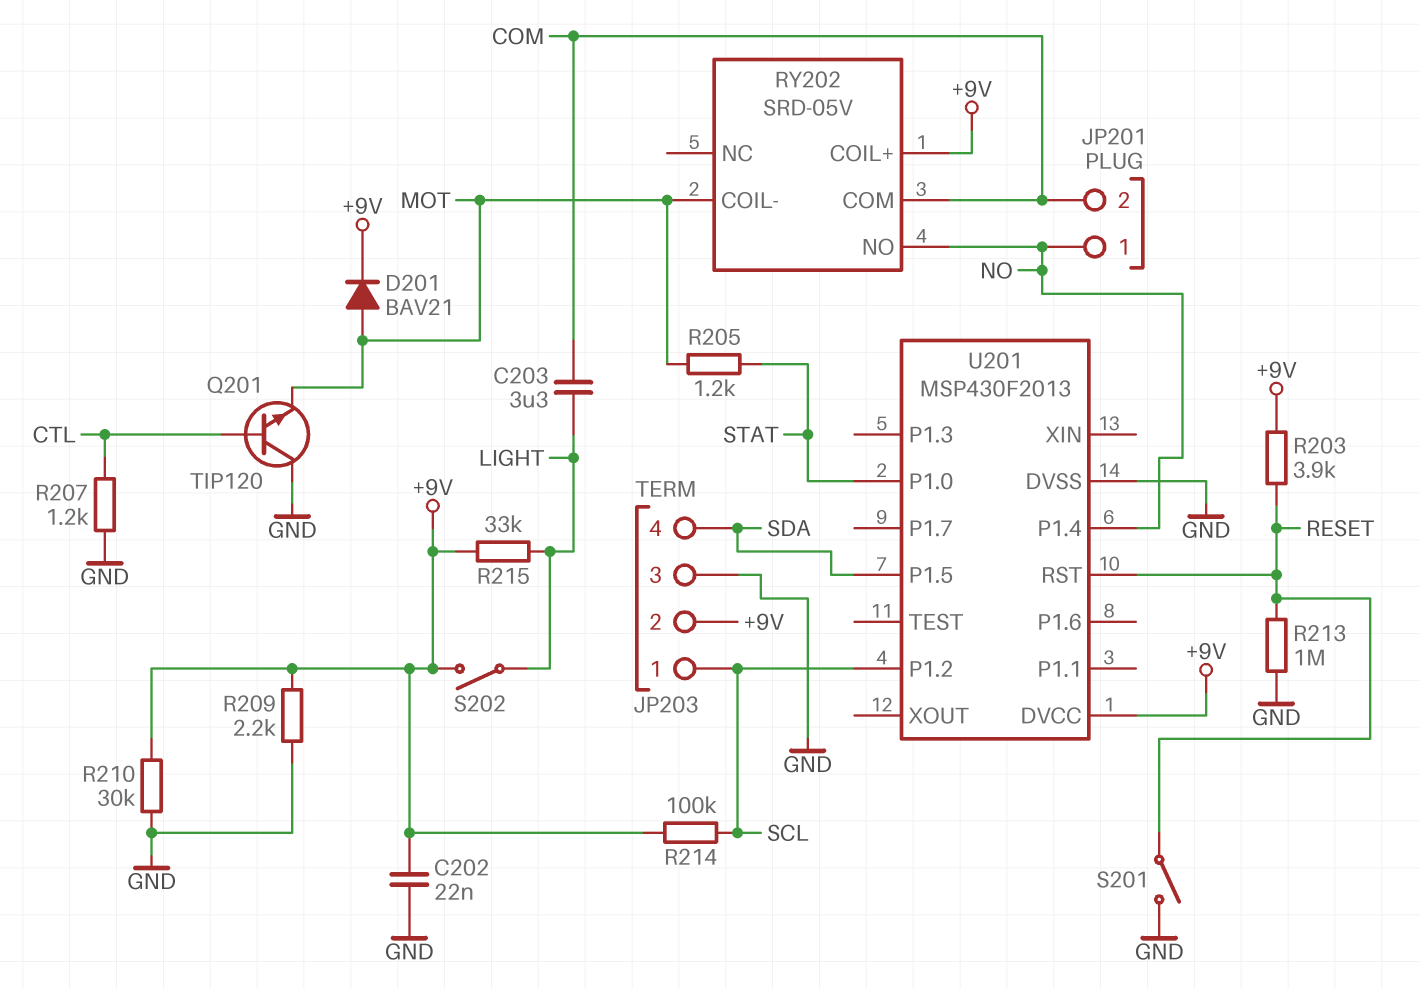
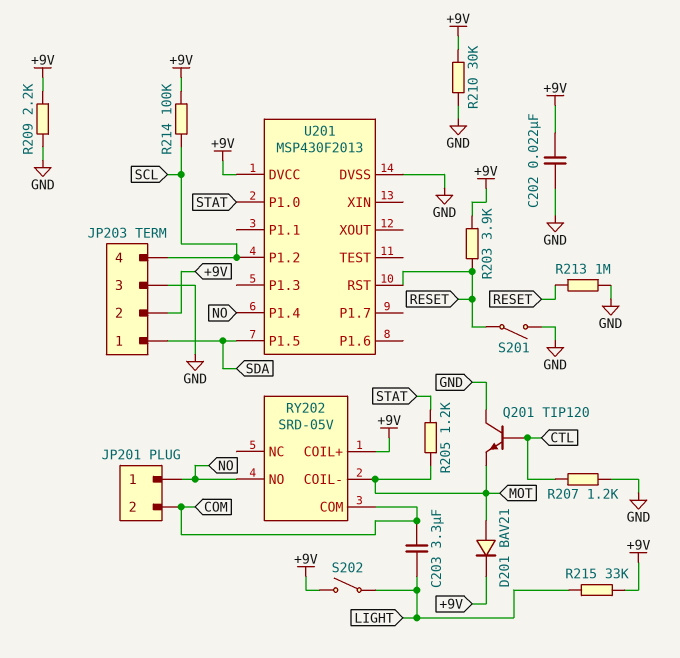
JP203 pin 1: SCL -> SDA
JP203 pin 4: SDA -> SCL

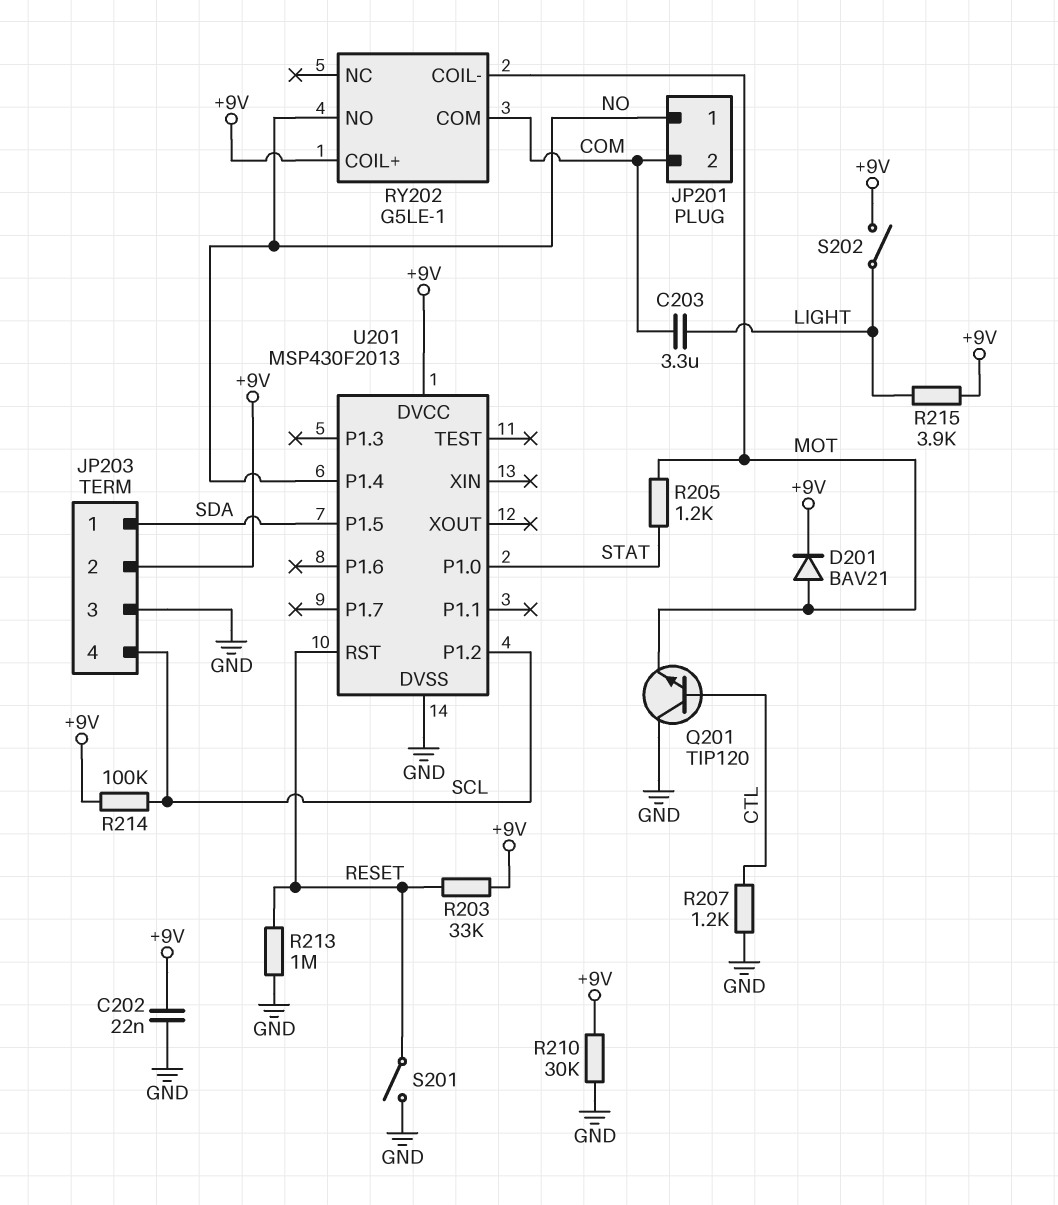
R203: 3.9k (+9V, RESET) -> 33k (+9V, RESET)
R209: 2.2k (+9V, GND) -> none
R215: 33k (+9V, LIGHT) -> 3.9k (+9V, LIGHT)
RY202: SRD-05V -> G5LE-1

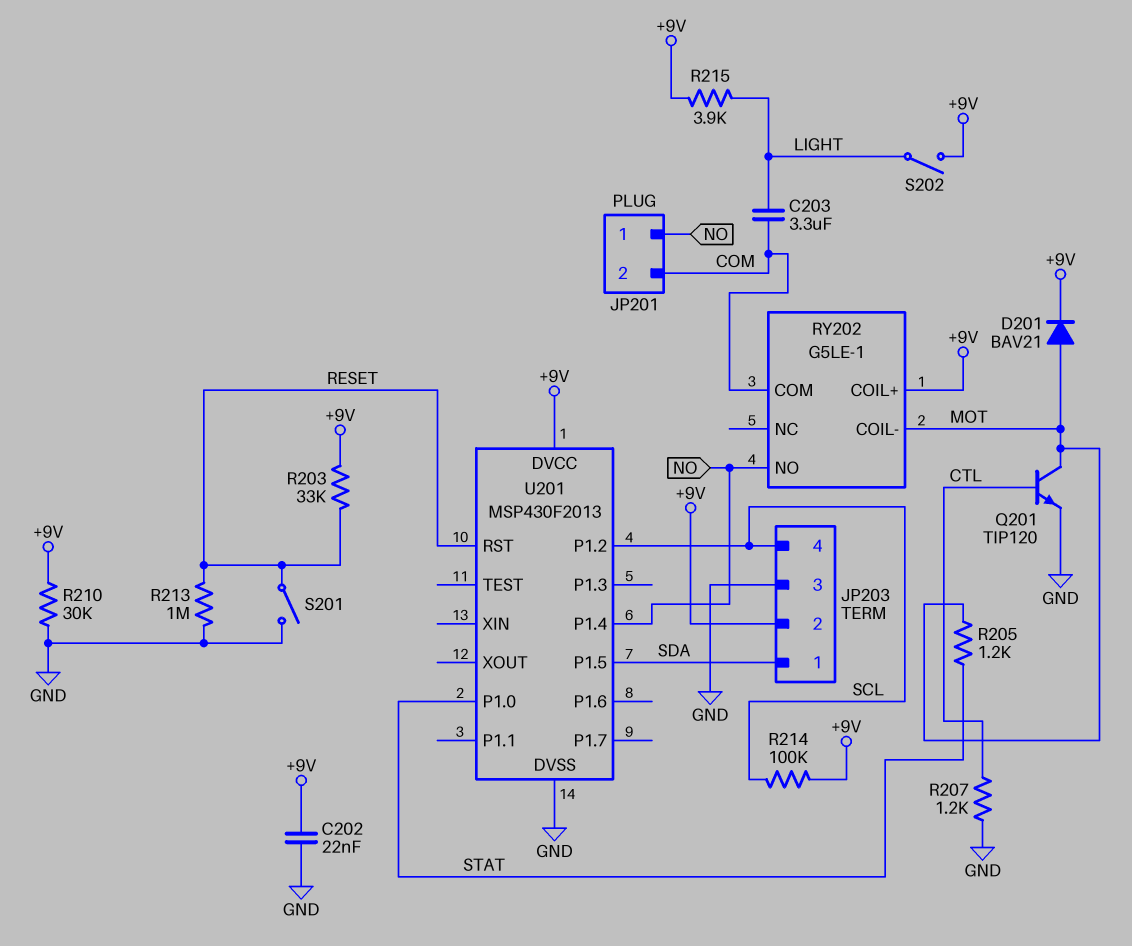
Q201: NPN TIP120 (B CTL, C GND, E MOT) -> NPN TIP120 (B CTL, C MOT, E GND)

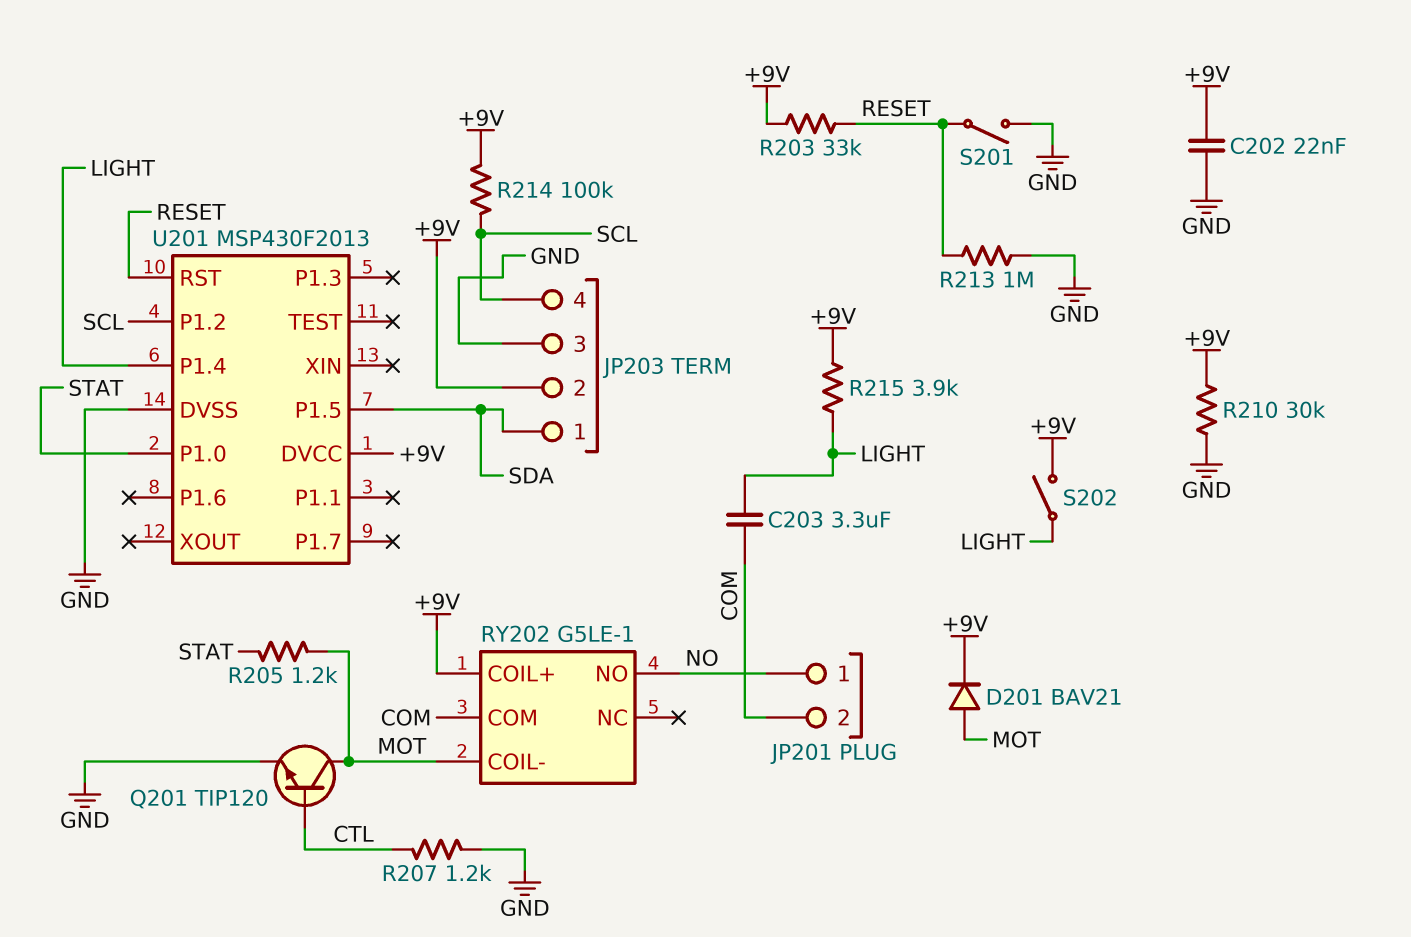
U201 pin P1.4: NO -> LIGHT

